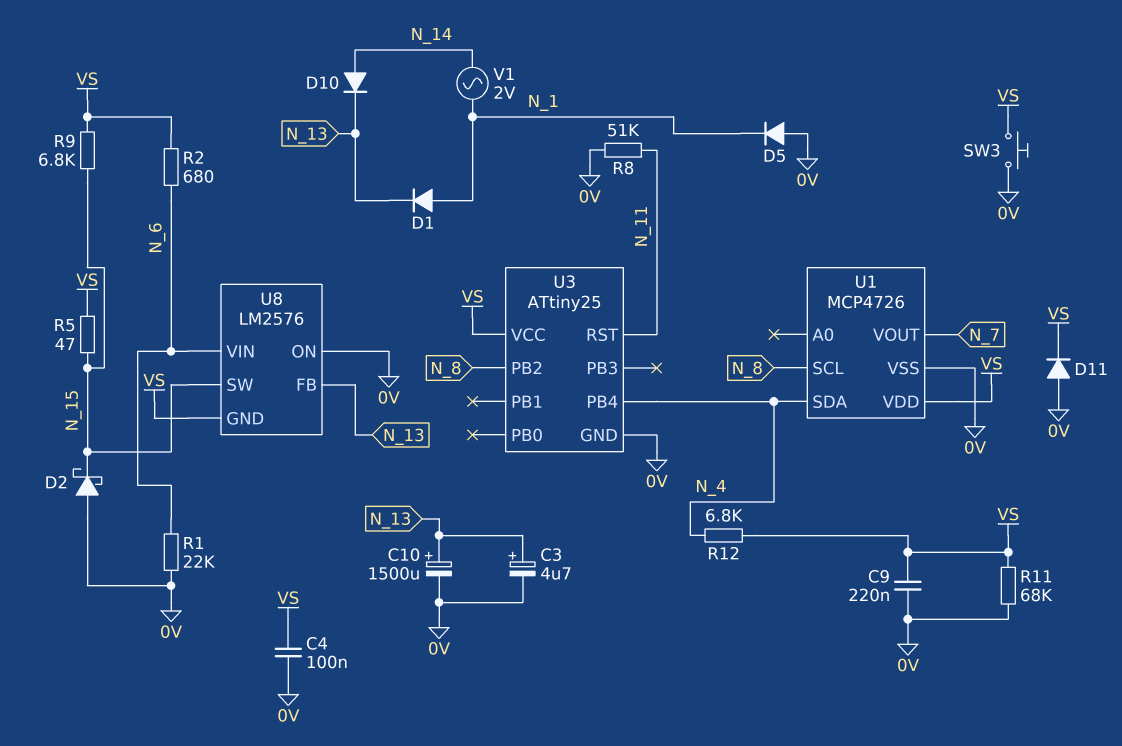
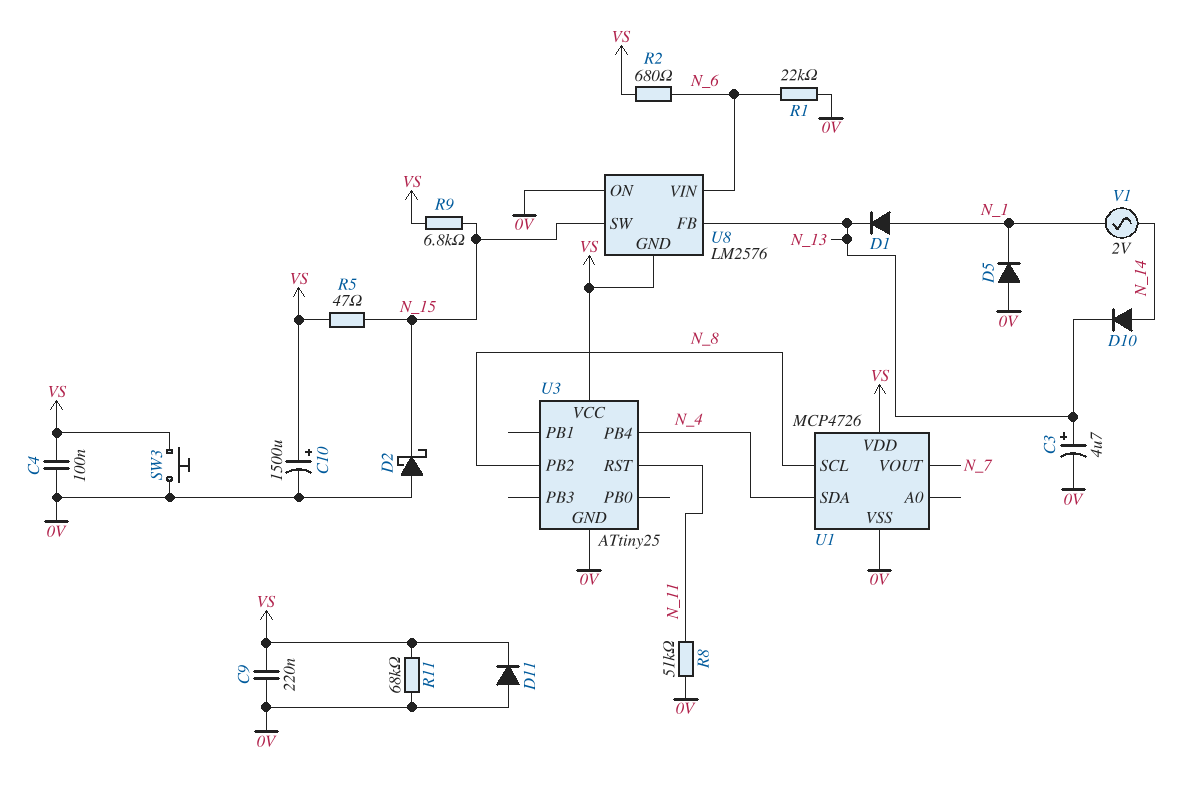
C10: 1500uF (plus N_13, minus 0V) -> 1500uF (plus VS, minus 0V)
R12: 6.8k (N_4, VS) -> none

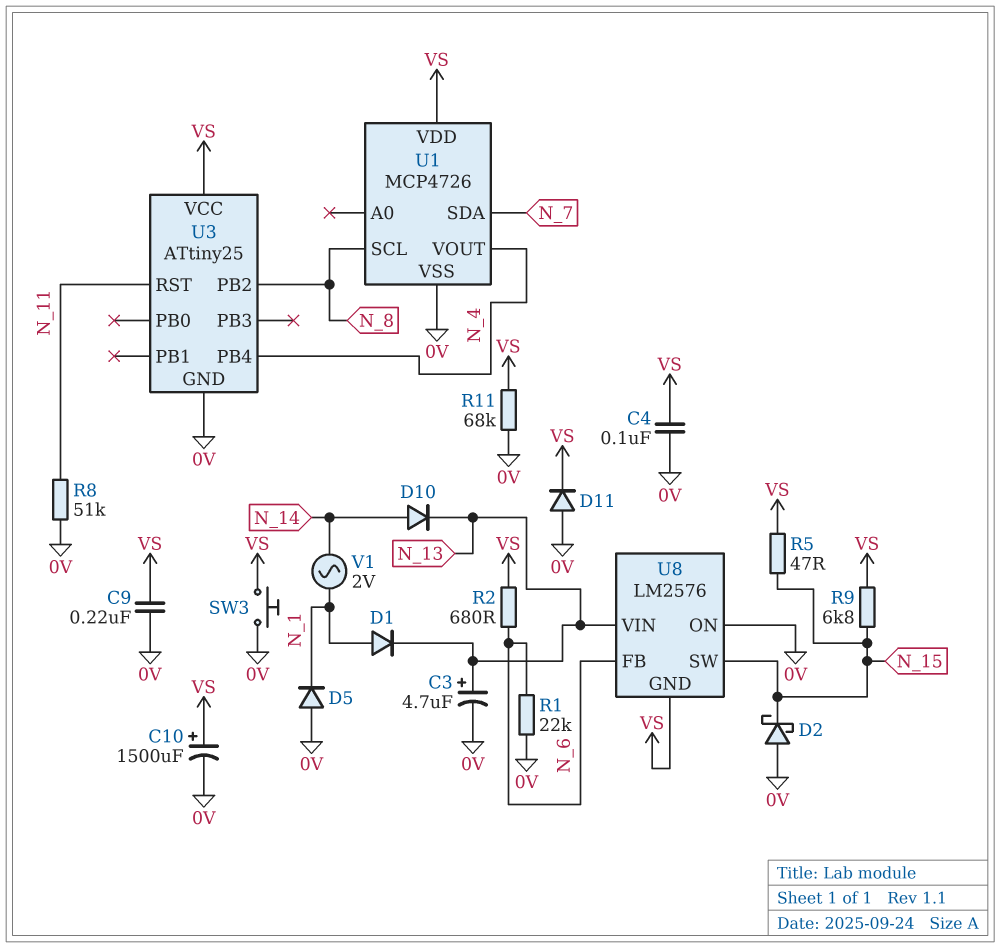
U1 pin SDA: N_4 -> N_7
U1 pin VOUT: N_7 -> N_4
U8 pin FB: N_13 -> N_6
U8 pin VIN: N_6 -> N_13

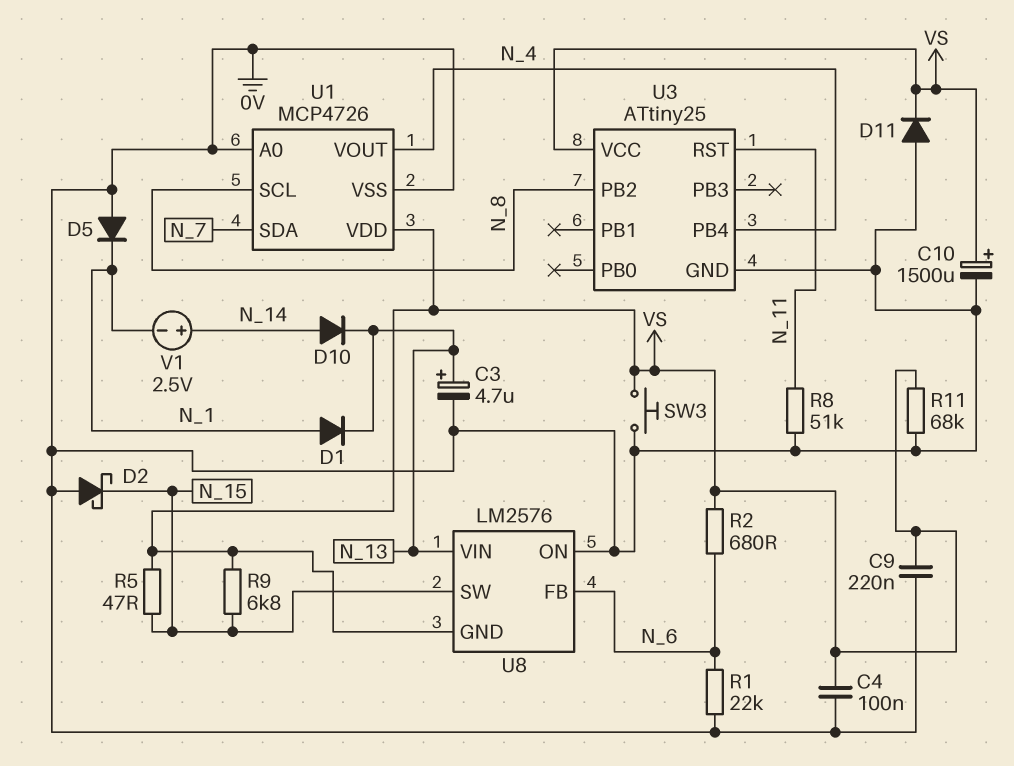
U1 pin A0: none -> 0V
V1: AC 2V (N_1, N_14) -> 2.5V (plus N_14, minus N_1)

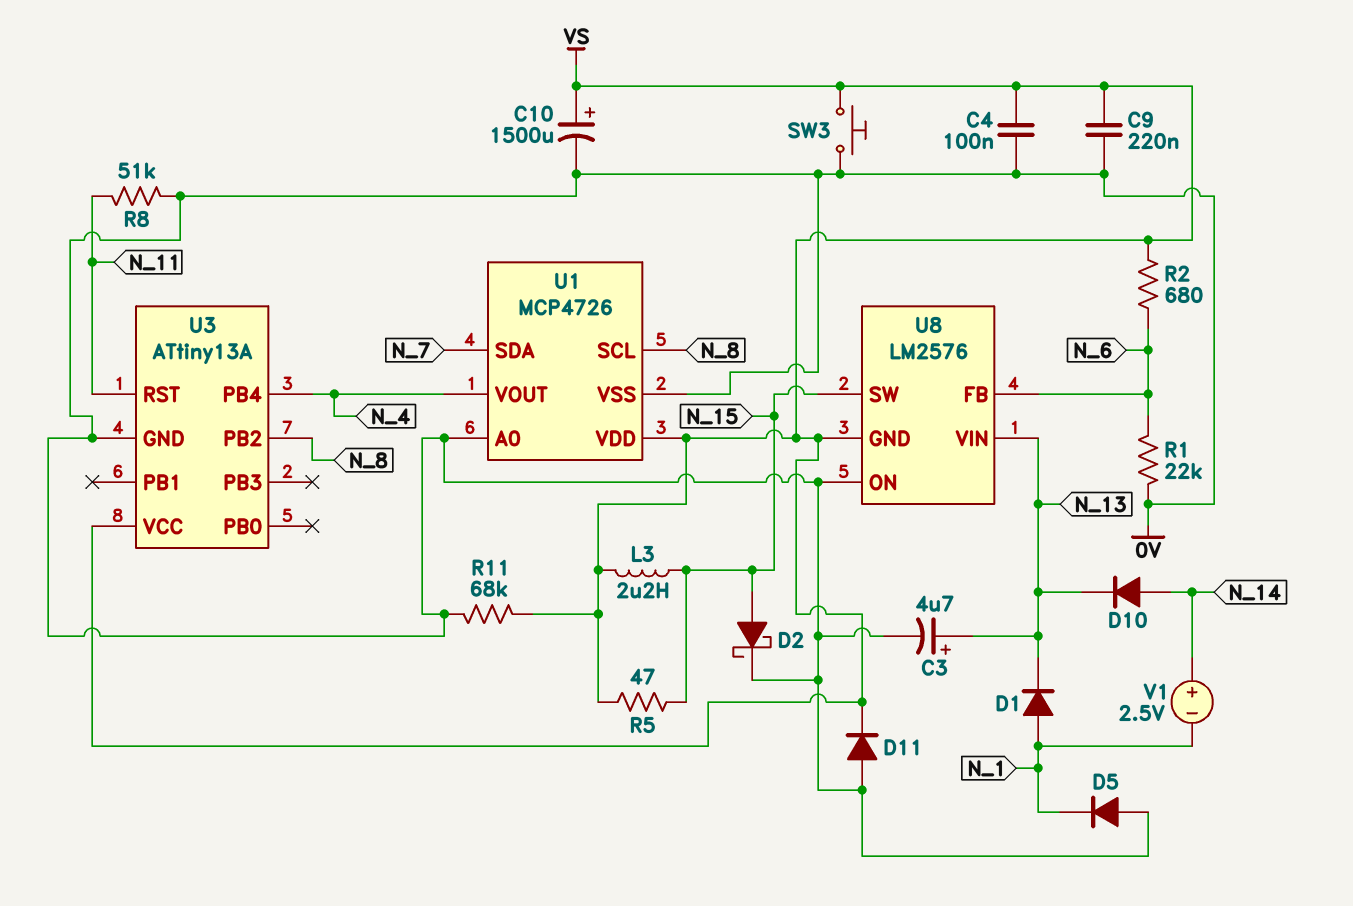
D2: schottky (A 0V, K N_15) -> schottky (A N_15, K 0V)
L3: none -> 2.2uH (N_15, VS)
R9: 6.8k (N_15, VS) -> none
U3: ATtiny25 -> ATtiny13A

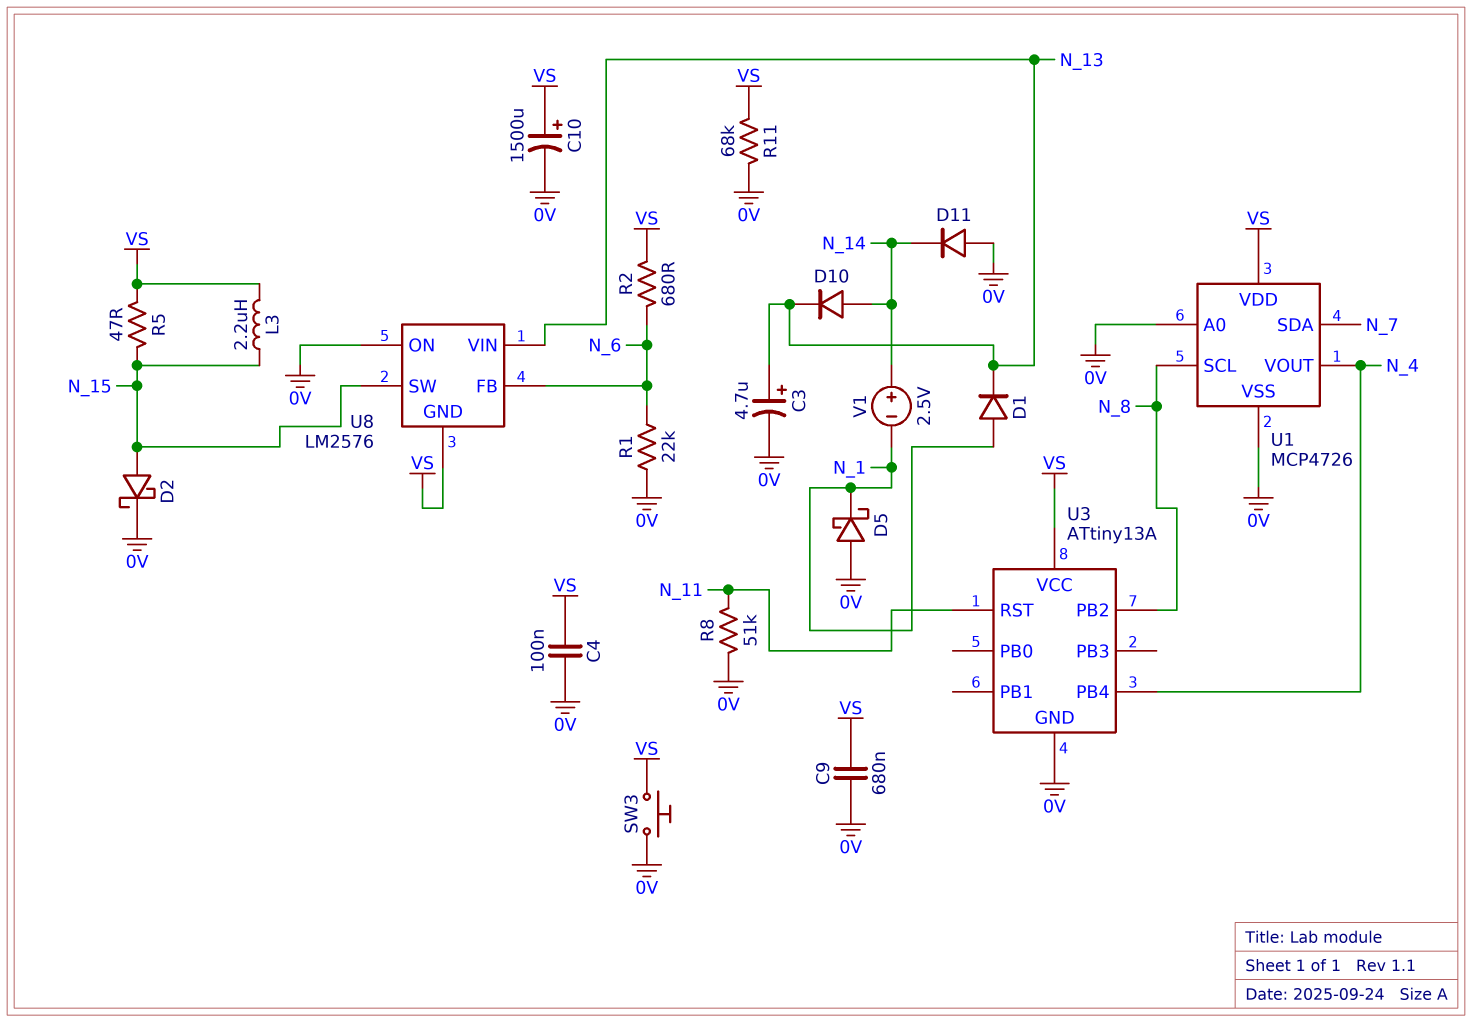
C9: 220nF (0V, VS) -> 680nF (0V, VS)
D5: diode (A 0V, K N_1) -> schottky (A 0V, K N_1)
D11: diode (A 0V, K VS) -> diode (A 0V, K N_14)

